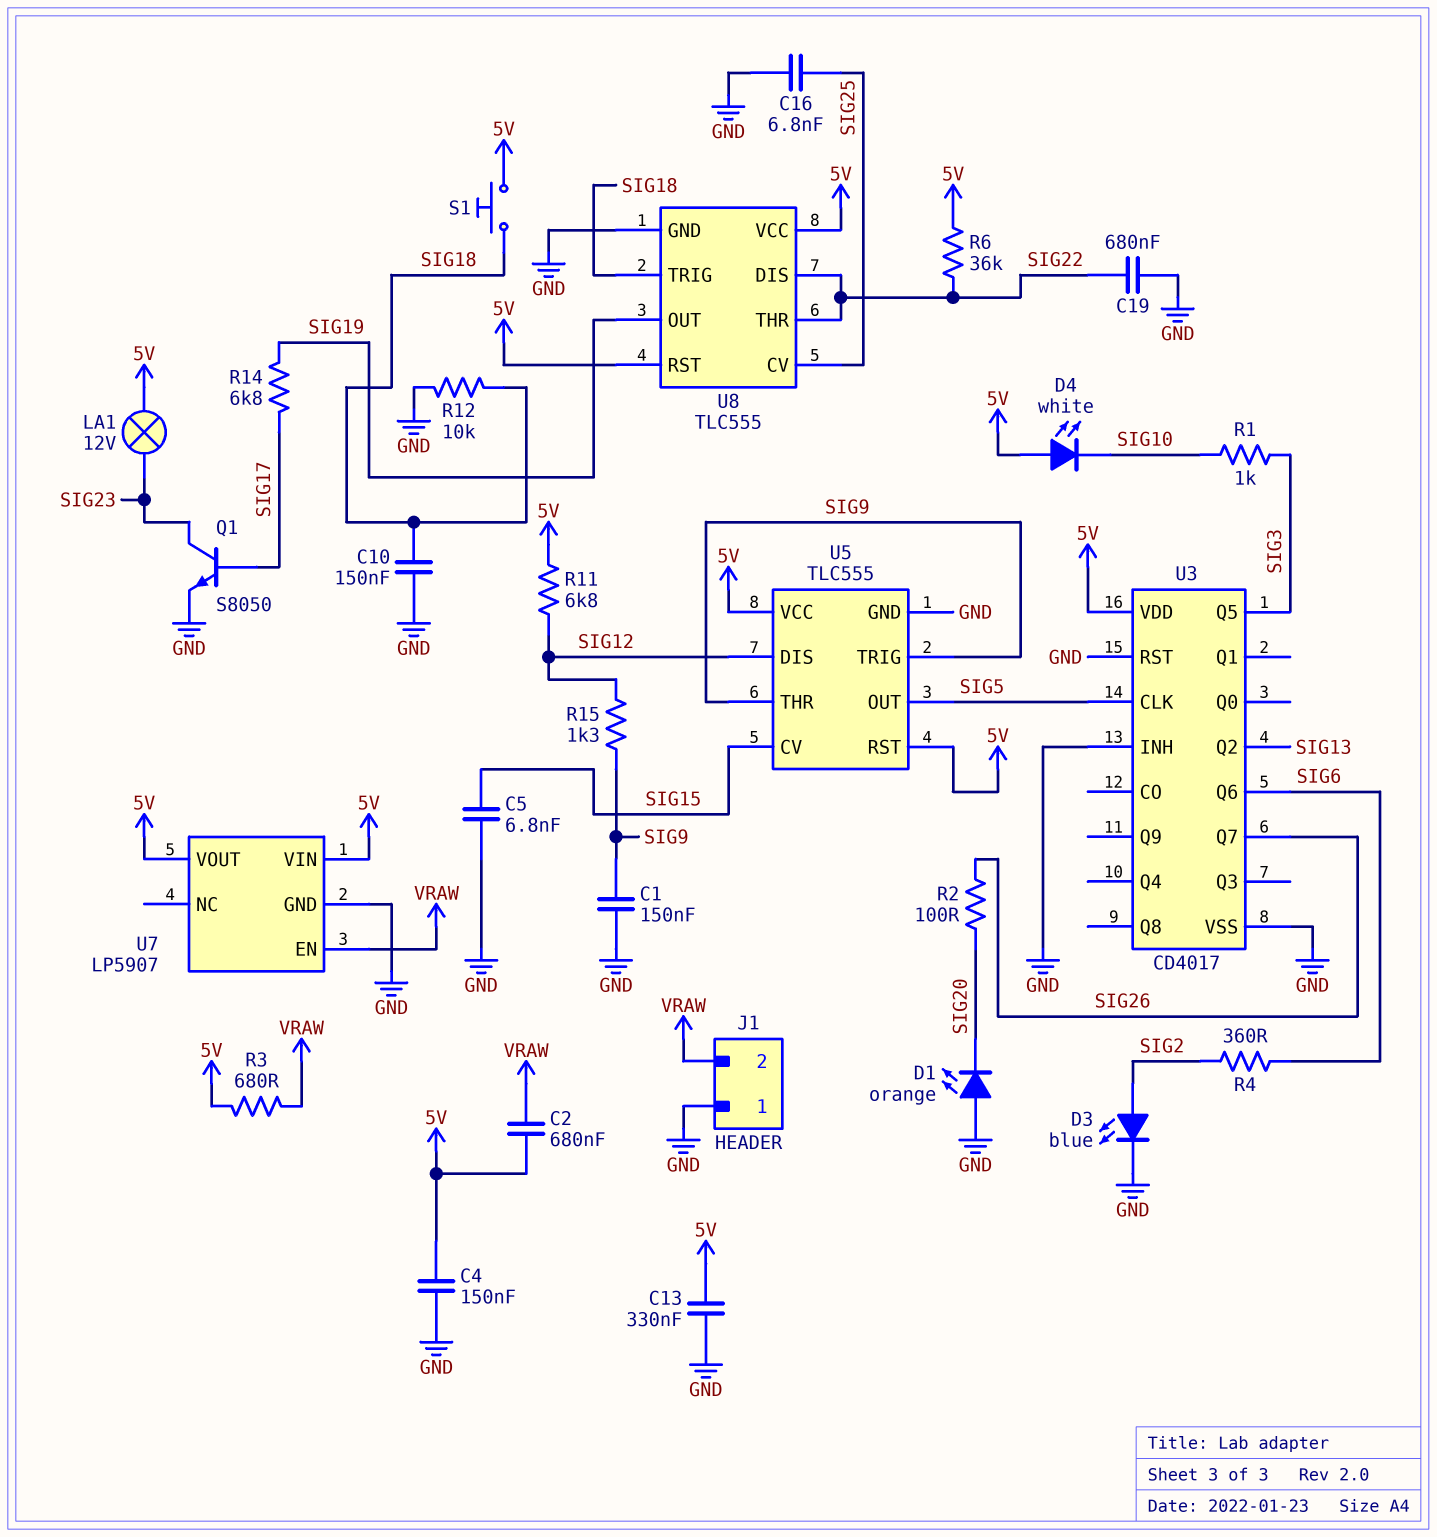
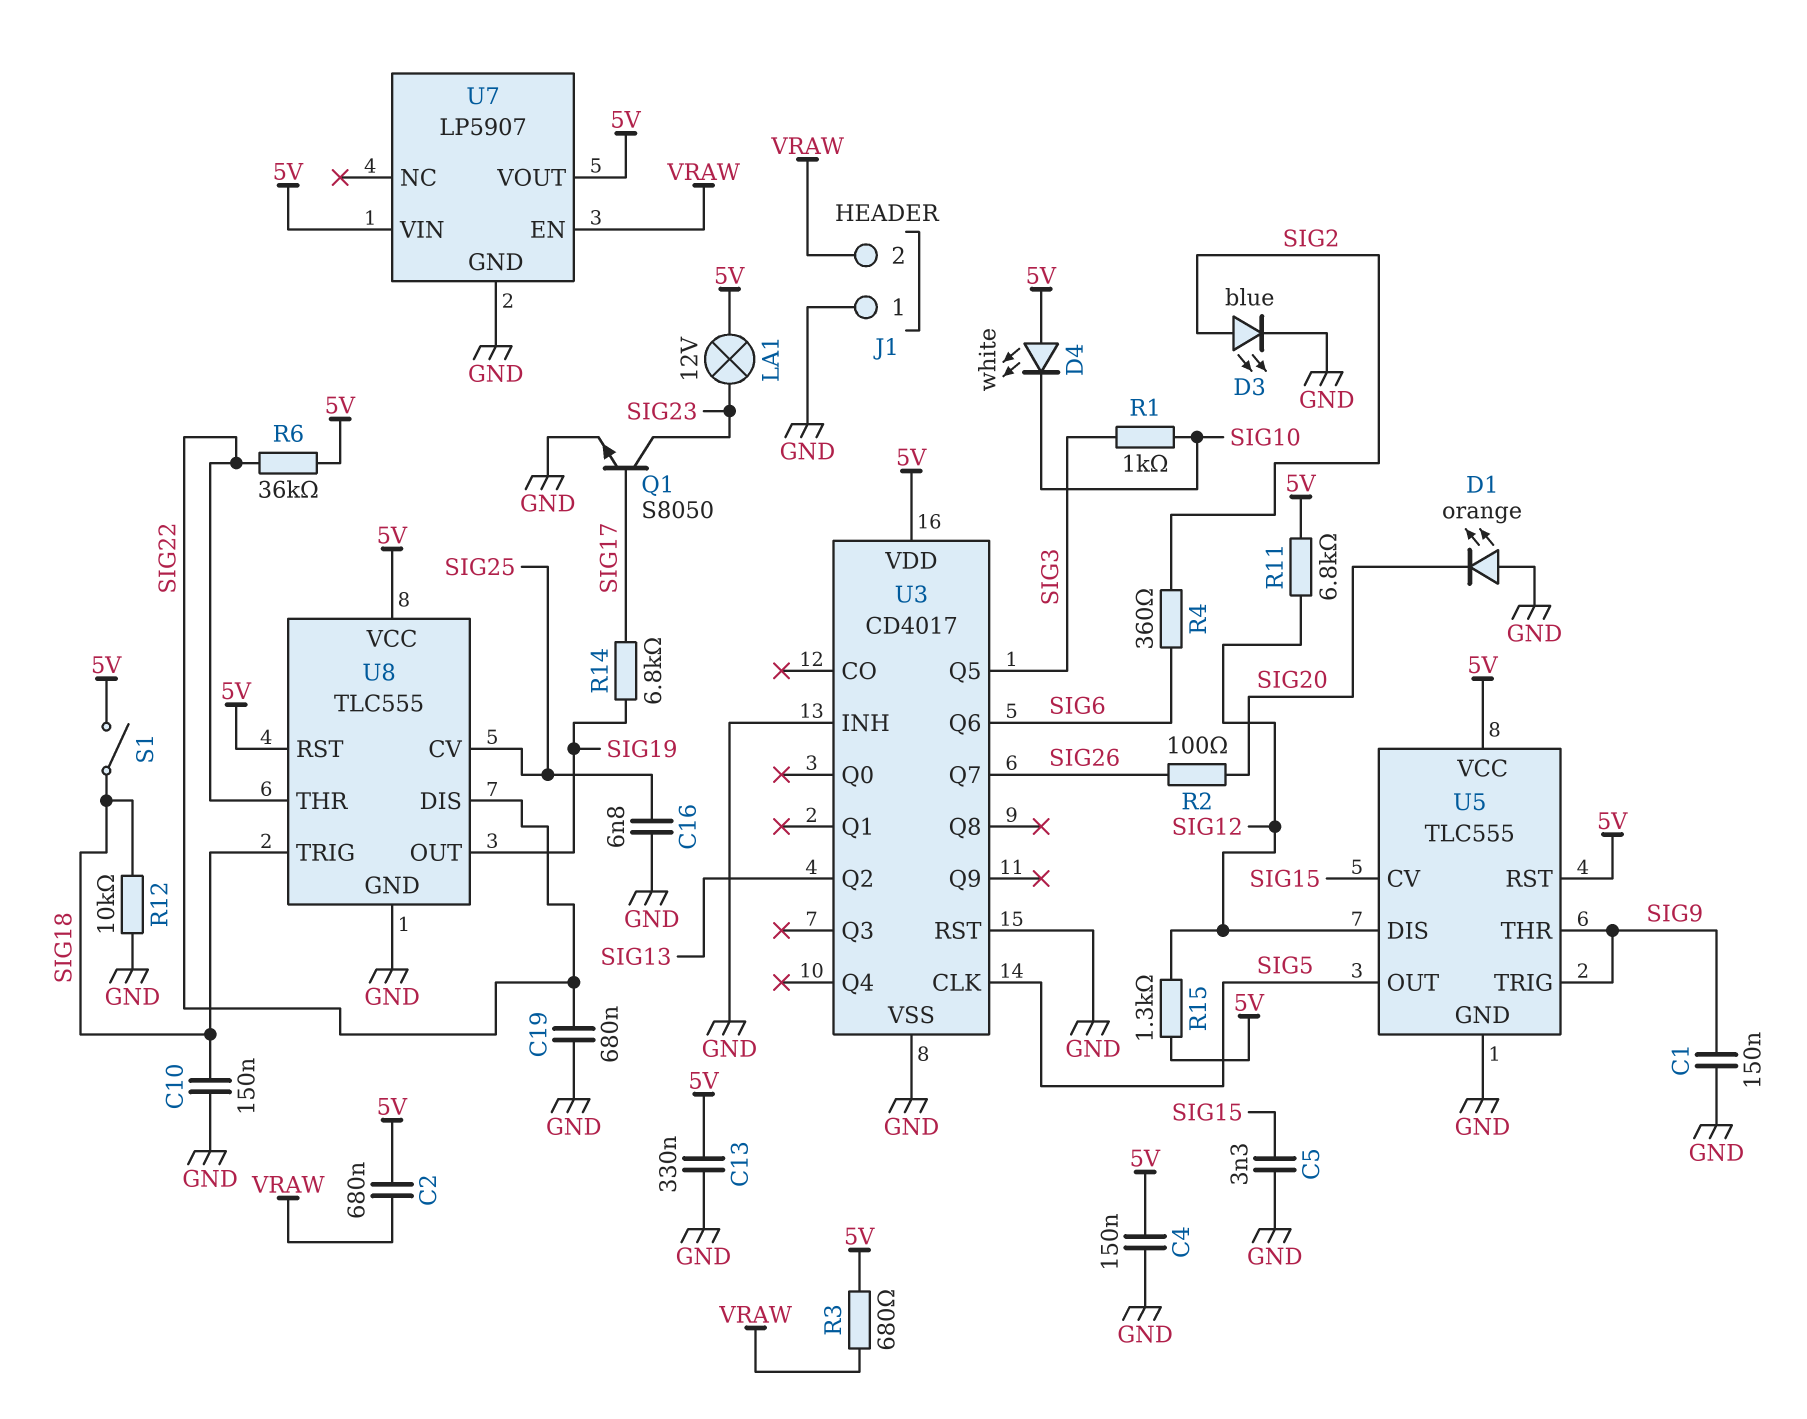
C5: 6.8nF (GND, SIG15) -> 3.3nF (GND, SIG15)
R15: 1.3k (SIG9, SIG12) -> 1.3k (5V, SIG12)
S1: button (5V, SIG18) -> switch (5V, SIG18)

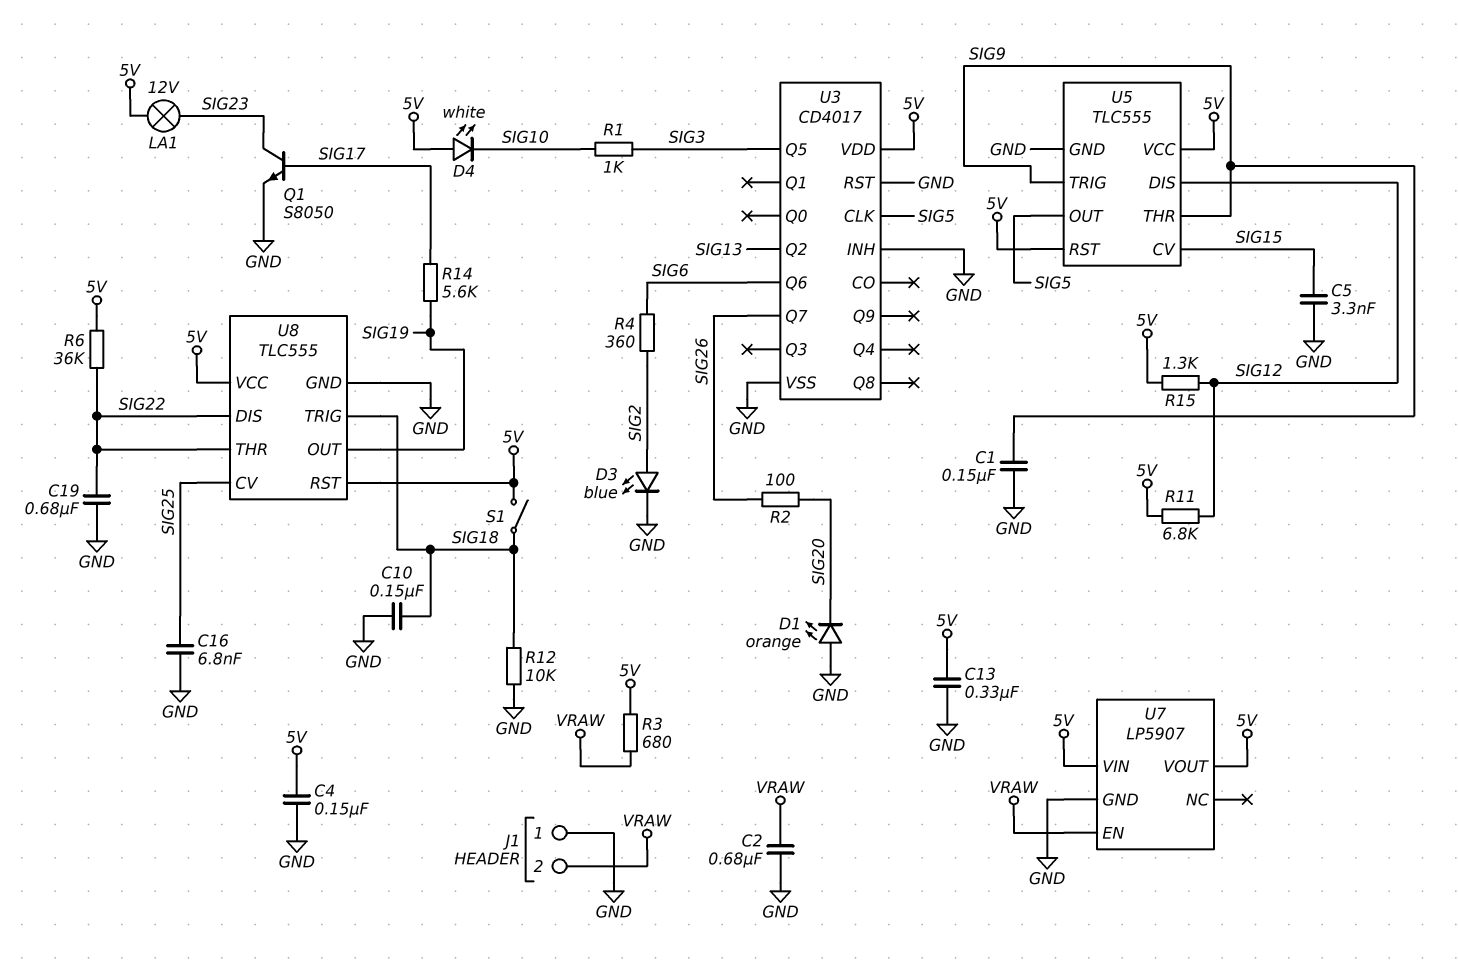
C2: 680nF (5V, VRAW) -> 680nF (GND, VRAW)
R14: 6.8k (SIG17, SIG19) -> 5.6k (SIG17, SIG19)

